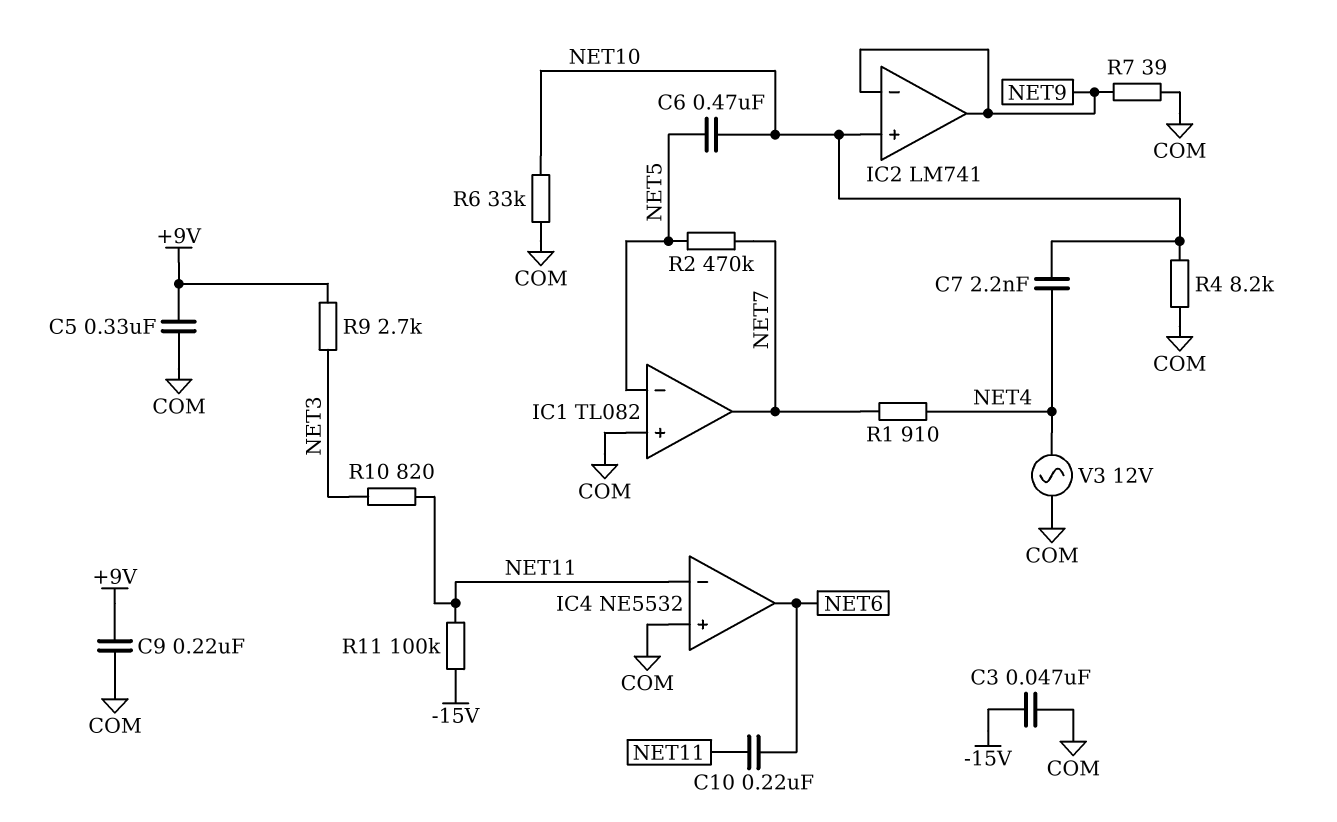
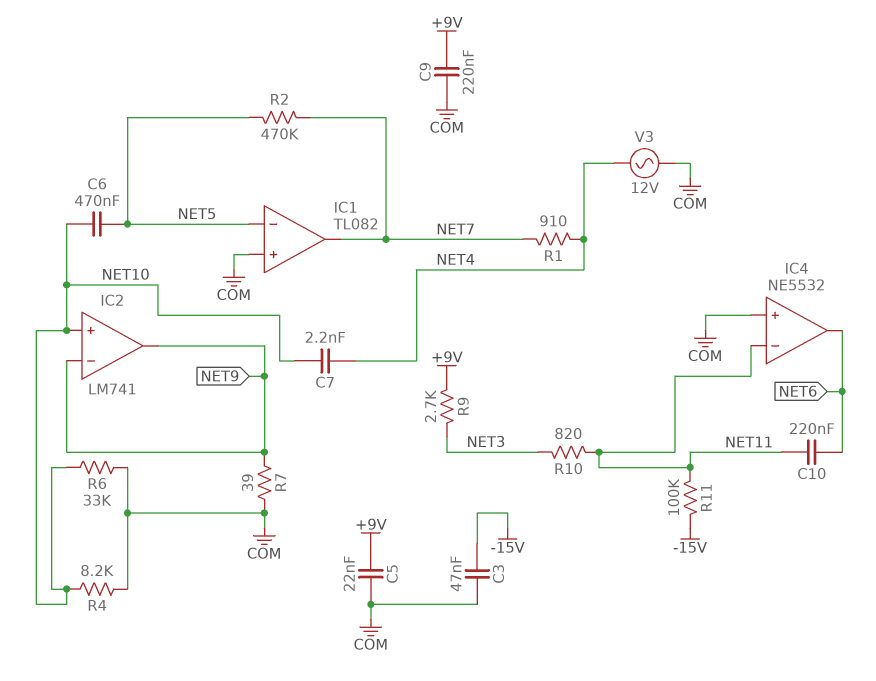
C5: 330nF (+9V, COM) -> 22nF (+9V, COM)

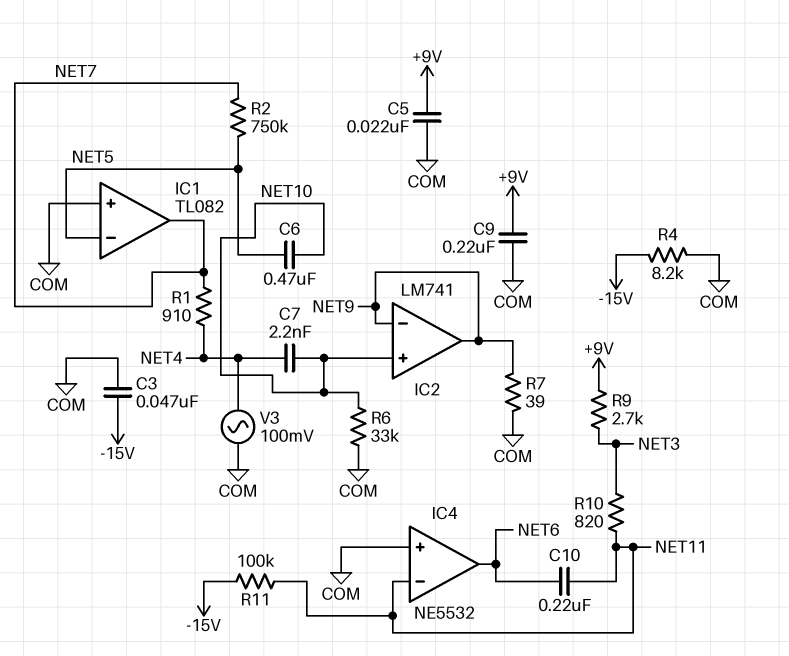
R2: 470k (NET5, NET7) -> 750k (NET5, NET7)
R4: 8.2k (COM, NET10) -> 8.2k (-15V, COM)
V3: AC 12V (COM, NET4) -> AC 100mV (COM, NET4)

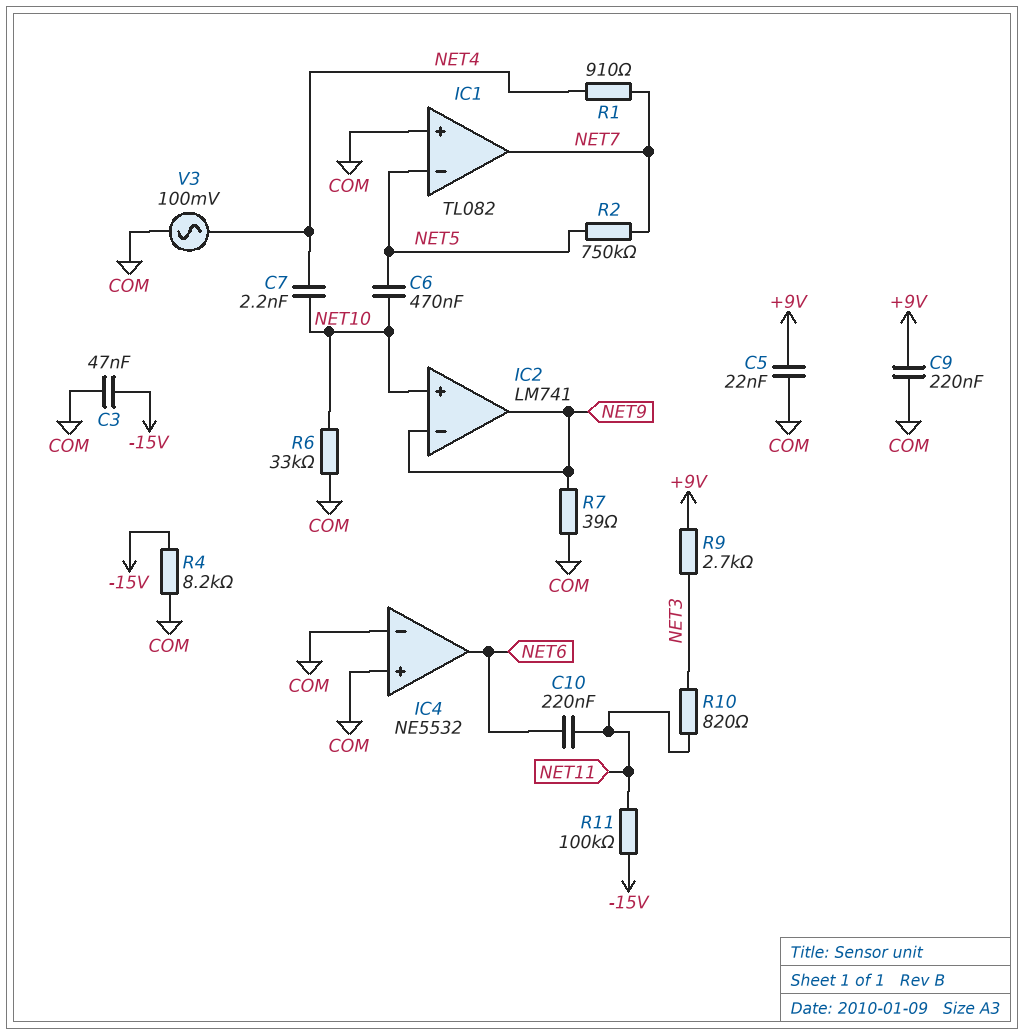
IC4 pin in-: NET11 -> COM

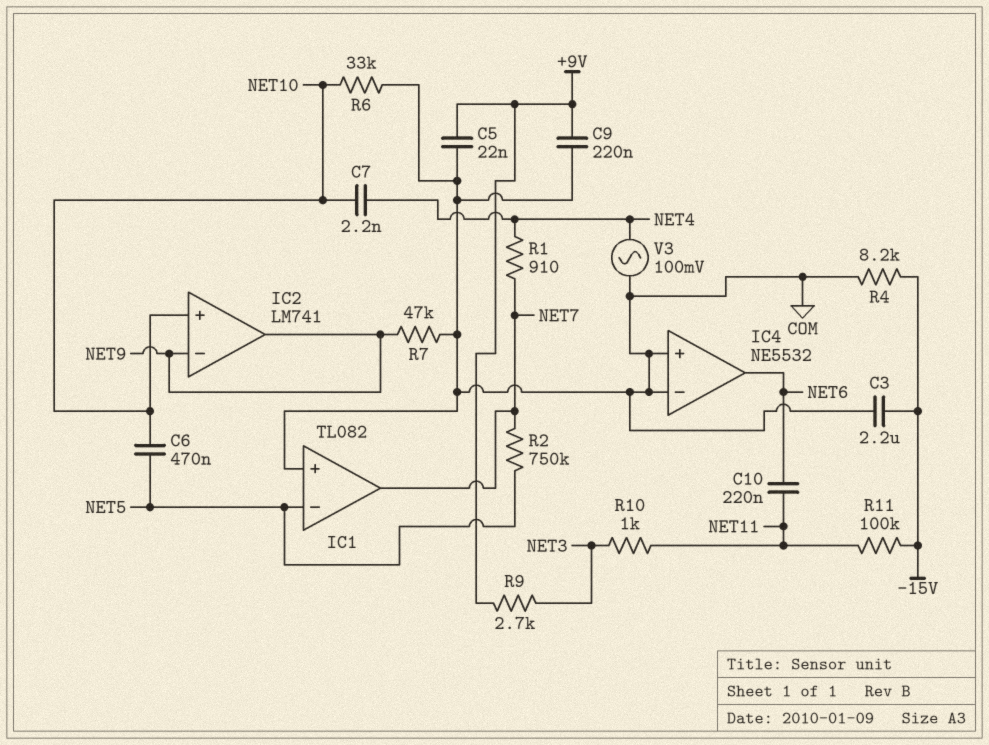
C3: 47nF (-15V, COM) -> 2.2uF (-15V, COM)
R7: 39 (COM, NET9) -> 47k (COM, NET9)
R10: 820 (NET3, NET11) -> 1k (NET3, NET11)

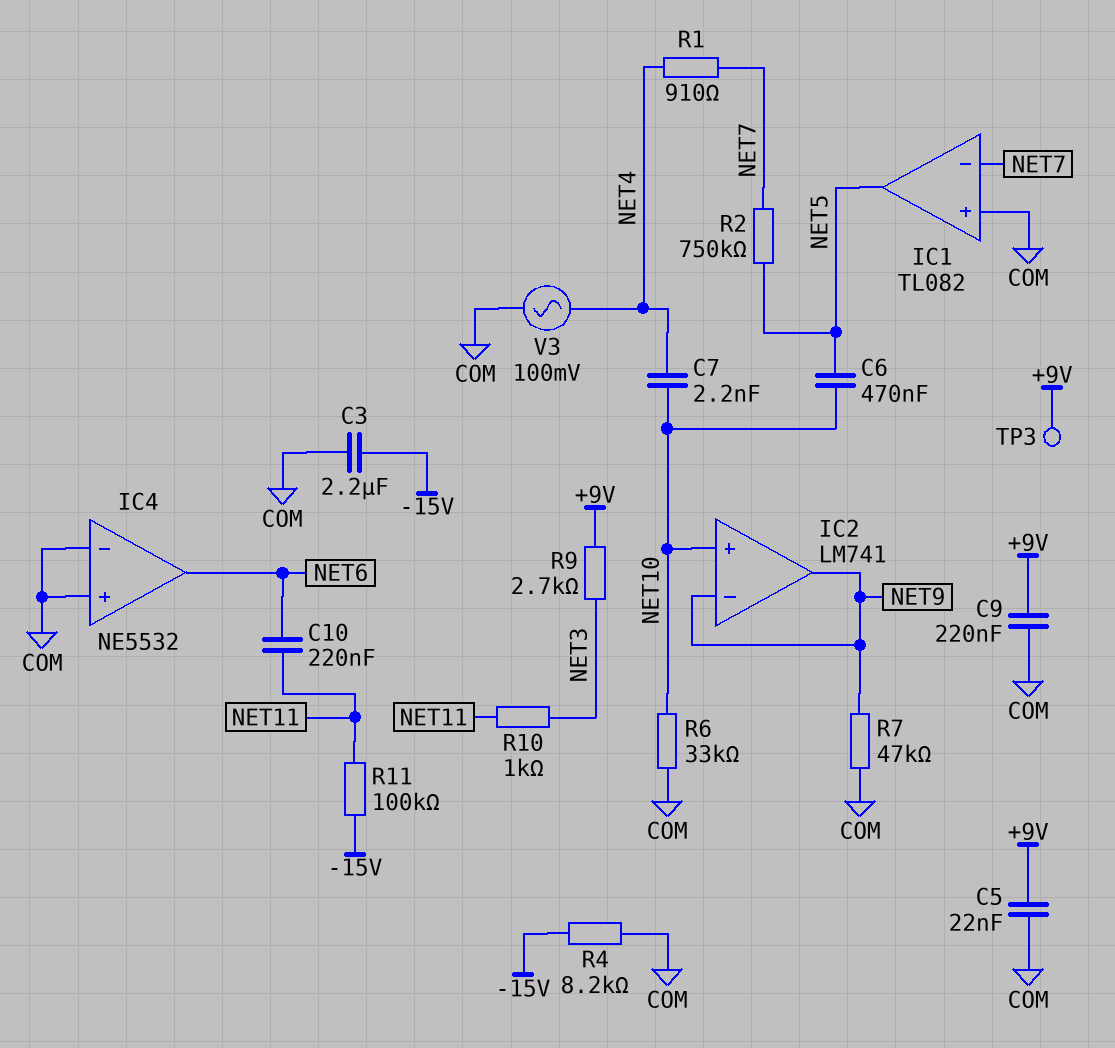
IC1 pin in-: NET5 -> NET7
IC1 pin out: NET7 -> NET5
TP3: none -> test point (+9V)

